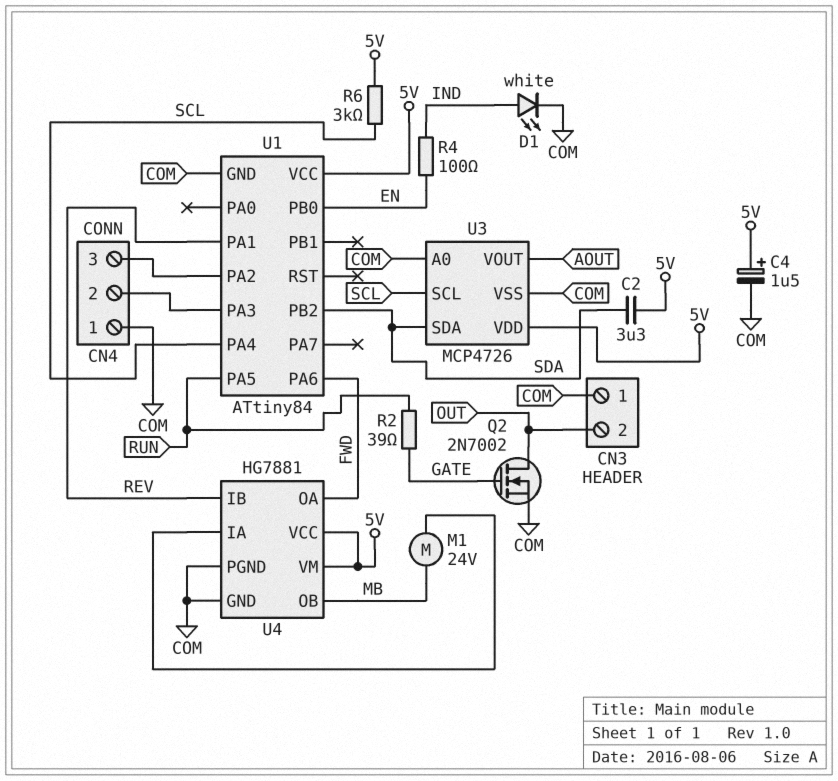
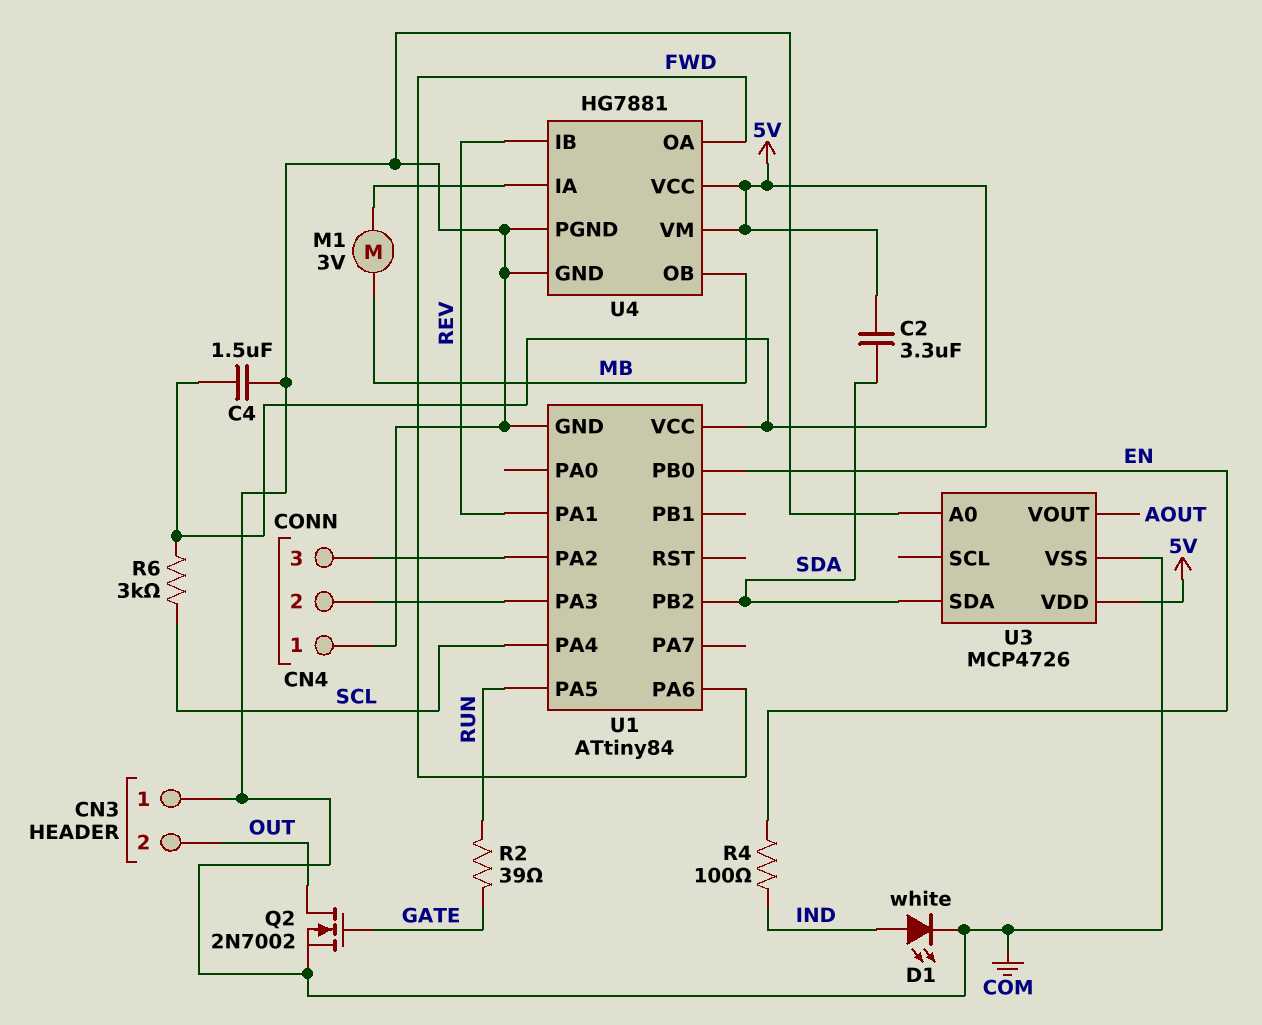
C4: 1.5uF (plus 5V, minus COM) -> 1.5uF (5V, COM)
M1: motor 24V (MB, U4/IA) -> motor 3V (MB, U4/IA)
U3 pin SCL: SCL -> none

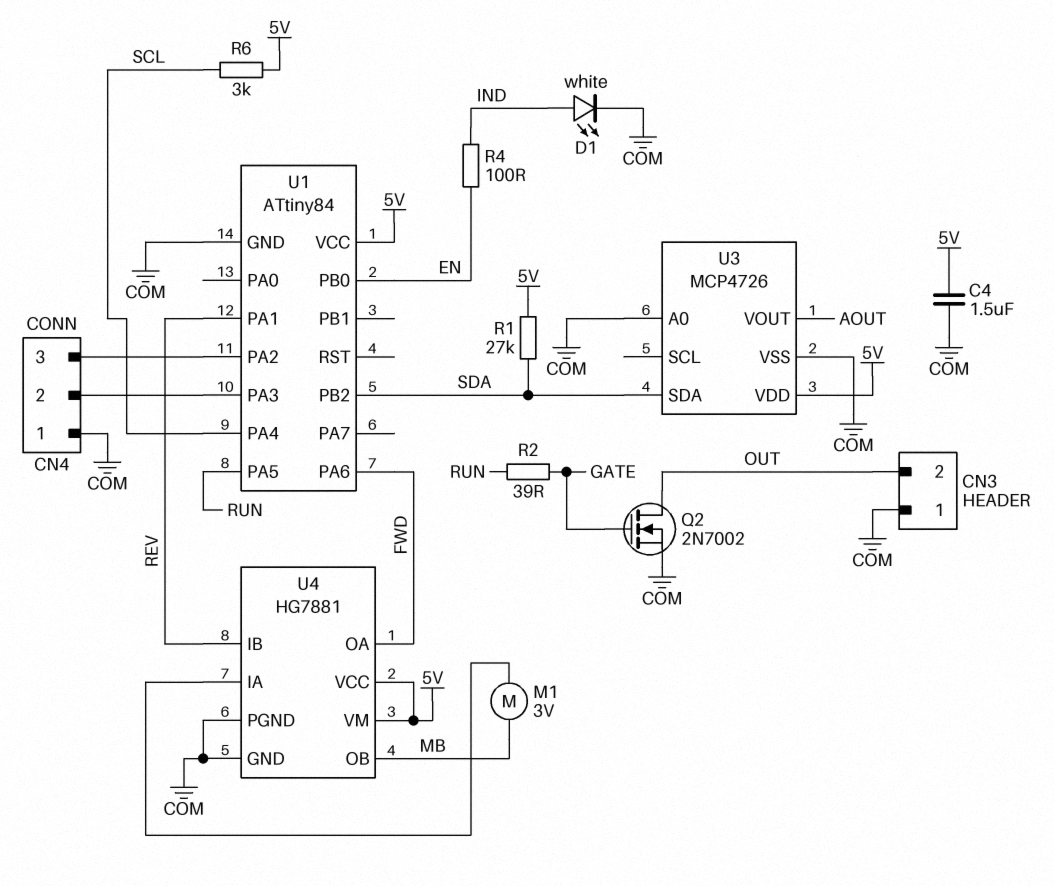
C2: 3.3uF (5V, SDA) -> none
R1: none -> 27k (5V, SDA)

